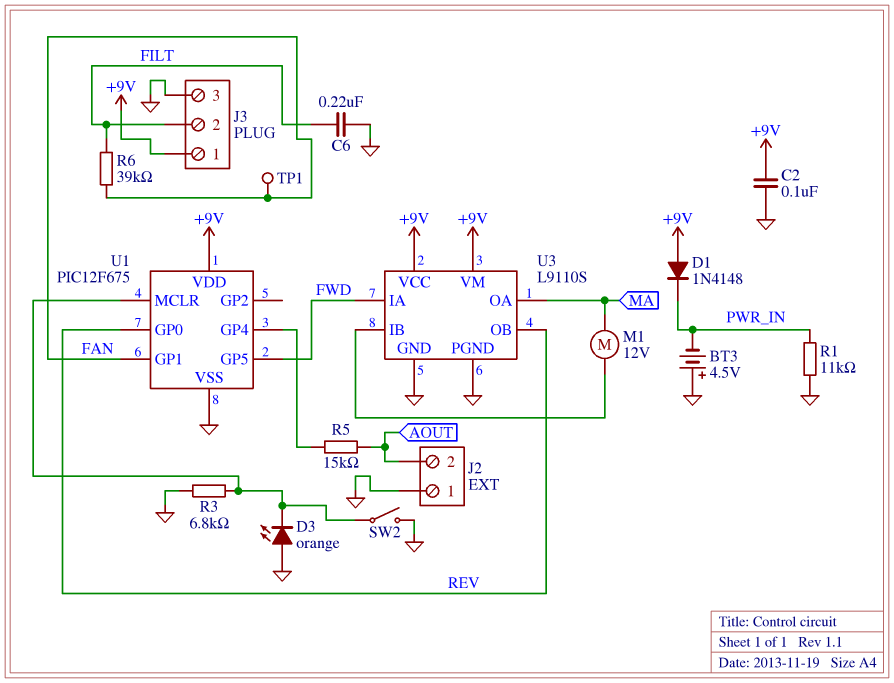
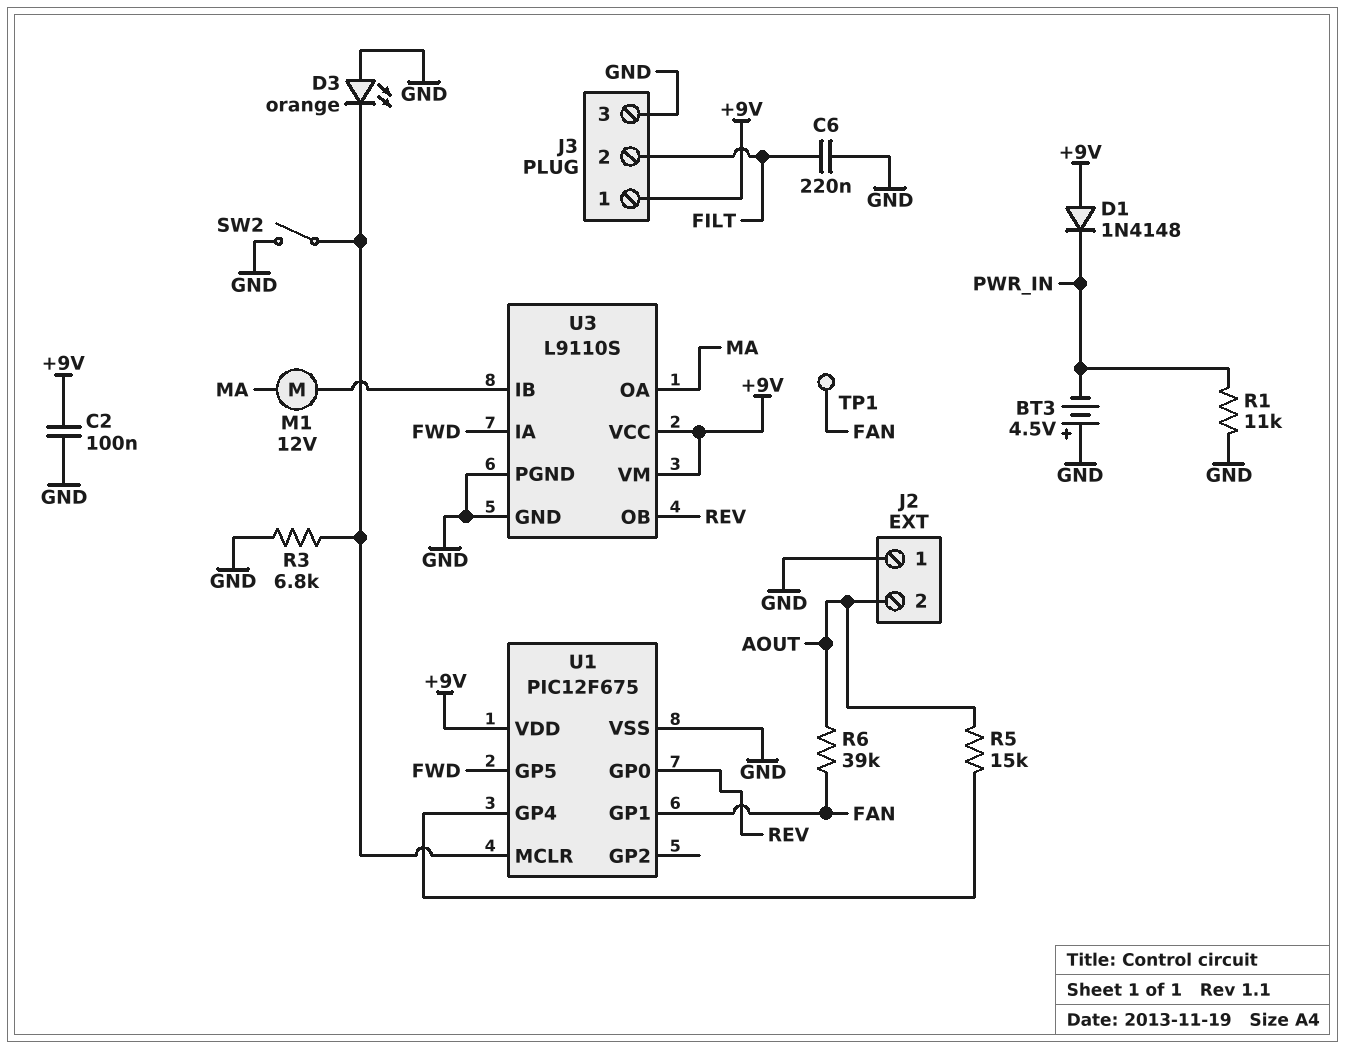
R6: 39k (FAN, FILT) -> 39k (AOUT, FAN)

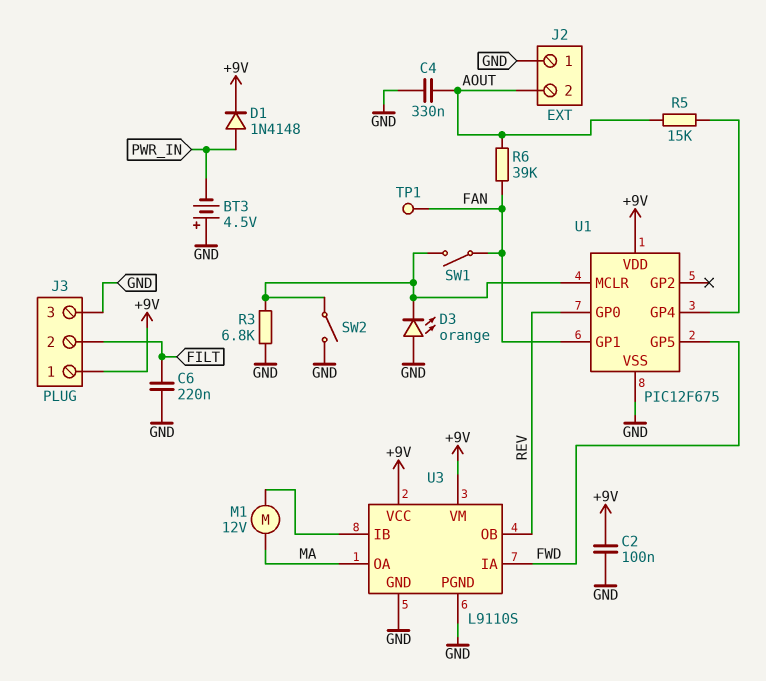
C4: none -> 330nF (AOUT, GND)
D1: diode 1N4148 (A +9V, K PWR_IN) -> diode 1N4148 (A PWR_IN, K +9V)
R1: 11k (GND, PWR_IN) -> none
SW1: none -> switch (FAN, U1/MCLR)

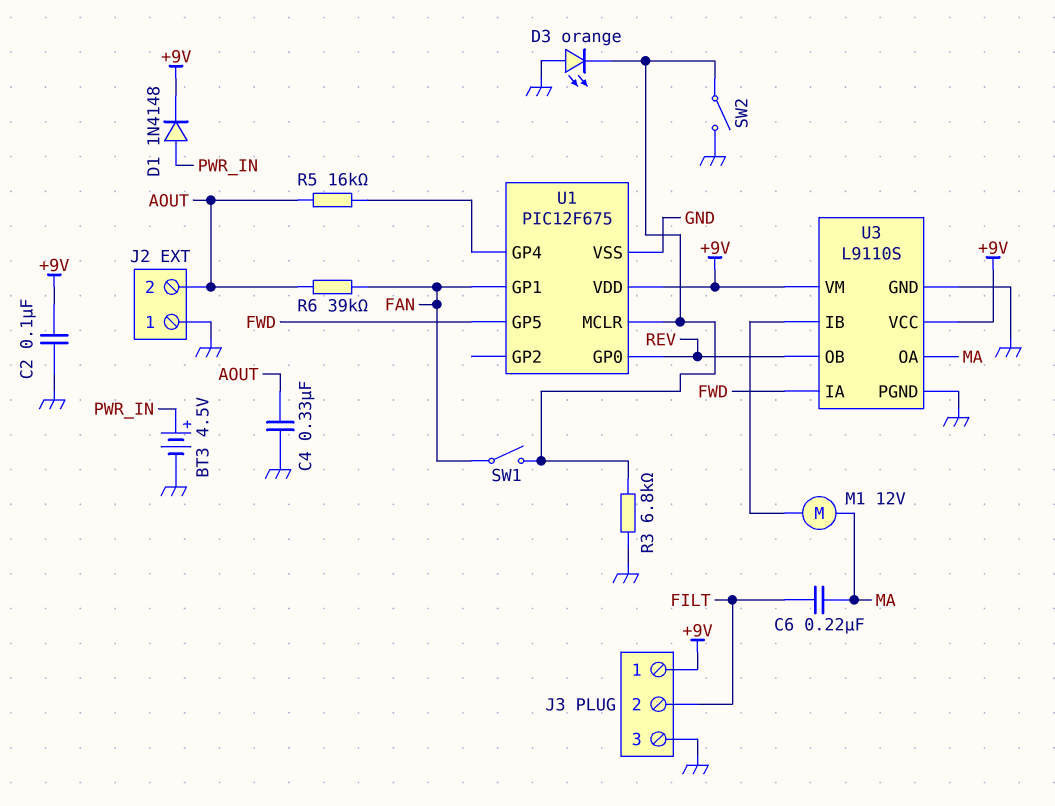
BT3: 4.5V (plus GND, minus PWR_IN) -> 4.5V (plus PWR_IN, minus GND)
C6: 220nF (FILT, GND) -> 220nF (FILT, MA)
R5: 15k (AOUT, U1/GP4) -> 16k (AOUT, U1/GP4)
TP1: test point (FAN) -> none

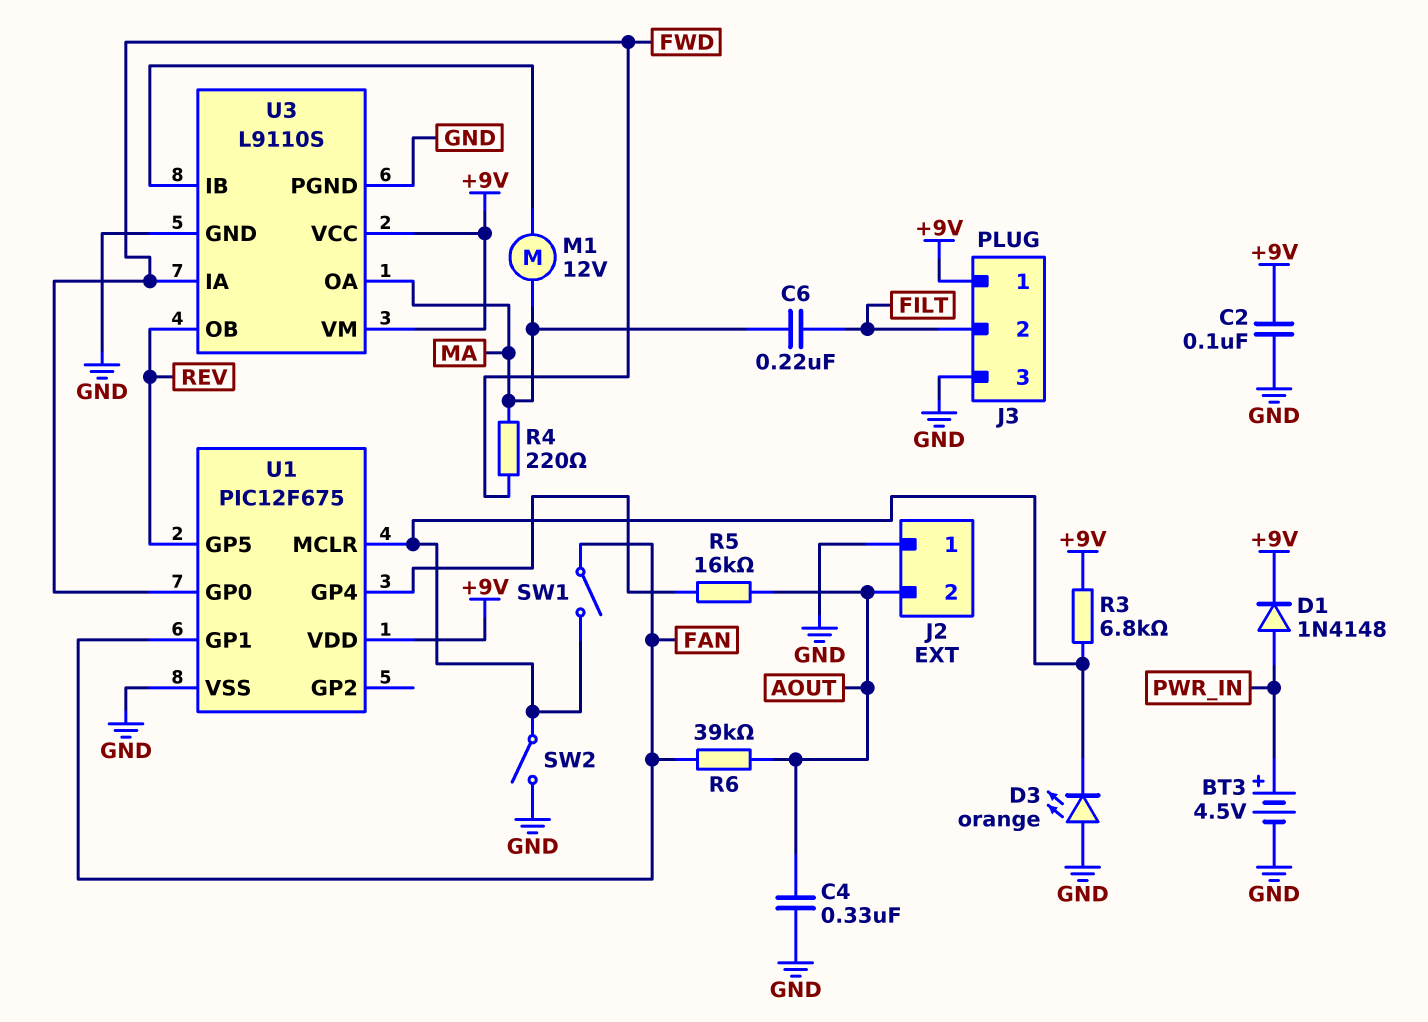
R3: 6.8k (GND, U1/MCLR) -> 6.8k (+9V, U1/MCLR)
R4: none -> 220 (FWD, MA)
U1 pin GP0: REV -> FWD
U1 pin GP5: FWD -> REV

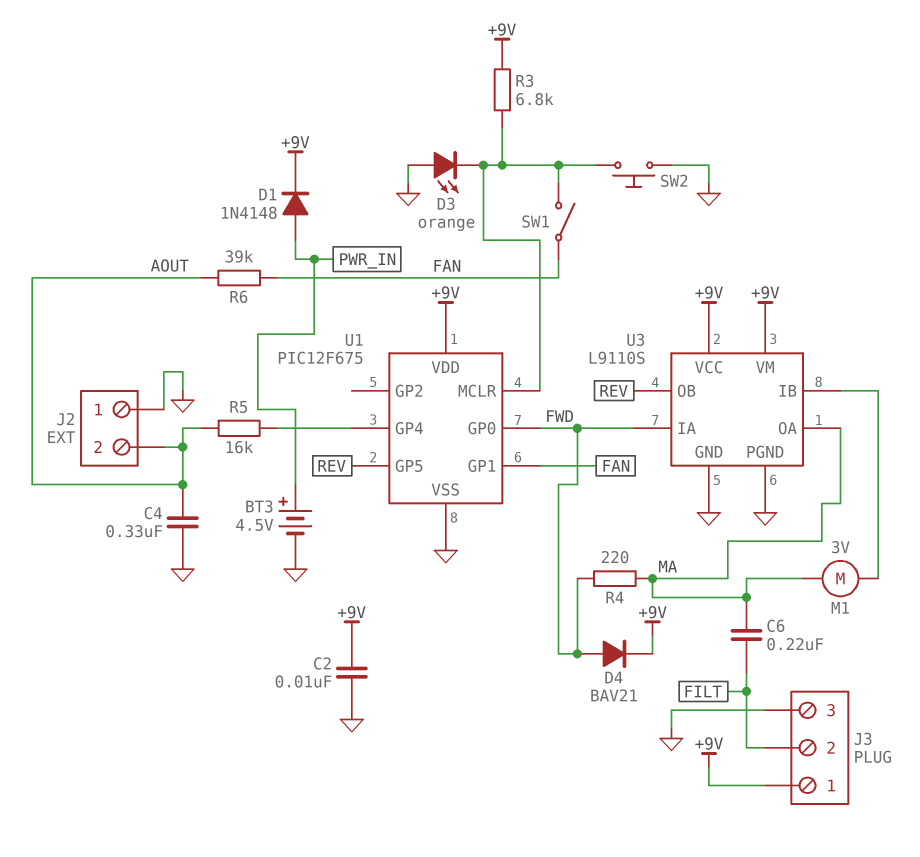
C2: 100nF (+9V, GND) -> 10nF (+9V, GND)
D4: none -> diode BAV21 (A FWD, K +9V)
M1: motor 12V (MA, U3/IB) -> motor 3V (MA, U3/IB)
SW2: switch (GND, U1/MCLR) -> button (GND, U1/MCLR)

